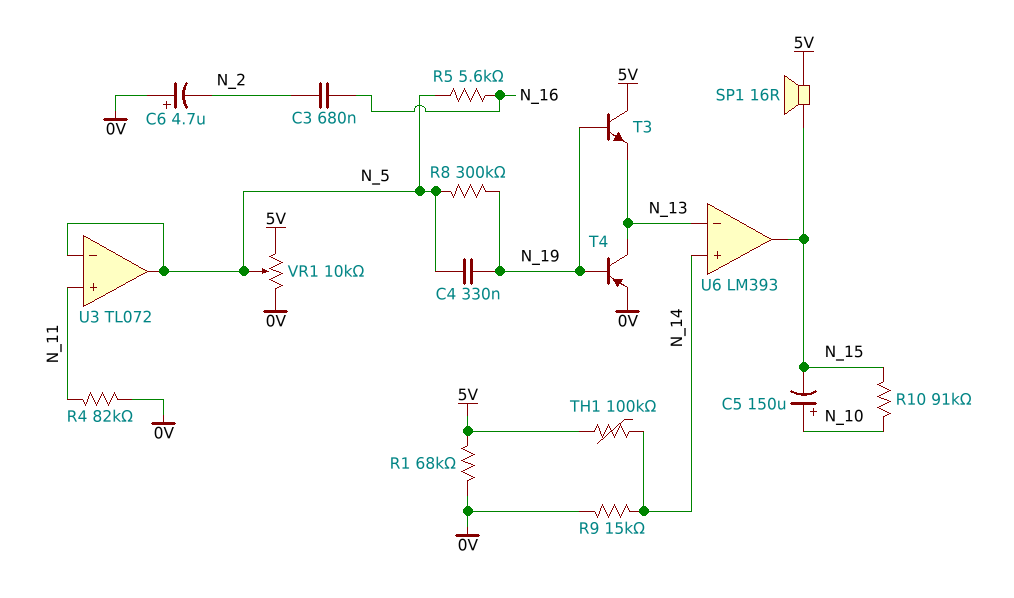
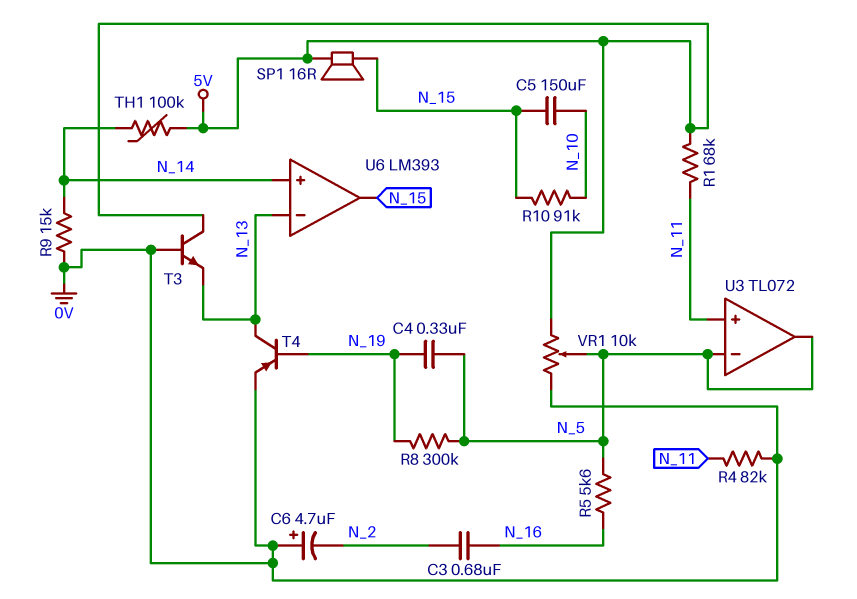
C5: 150uF (plus N_10, minus N_15) -> 150uF (N_10, N_15)
R1: 68k (0V, 5V) -> 68k (5V, N_11)
T3: NPN (B N_19, C 5V, E N_13) -> NPN (B 0V, C 5V, E N_13)

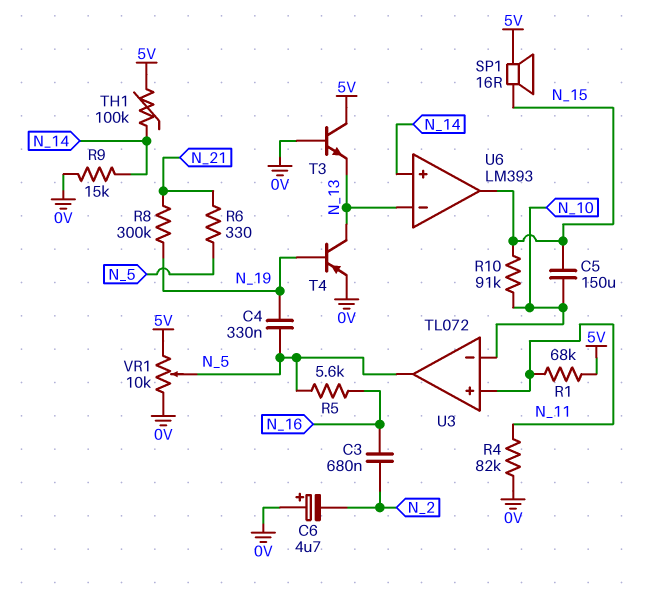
R6: none -> 330 (N_5, N_21)
R8: 300k (N_5, N_19) -> 300k (N_19, N_21)
U3 pin in-: N_5 -> N_10

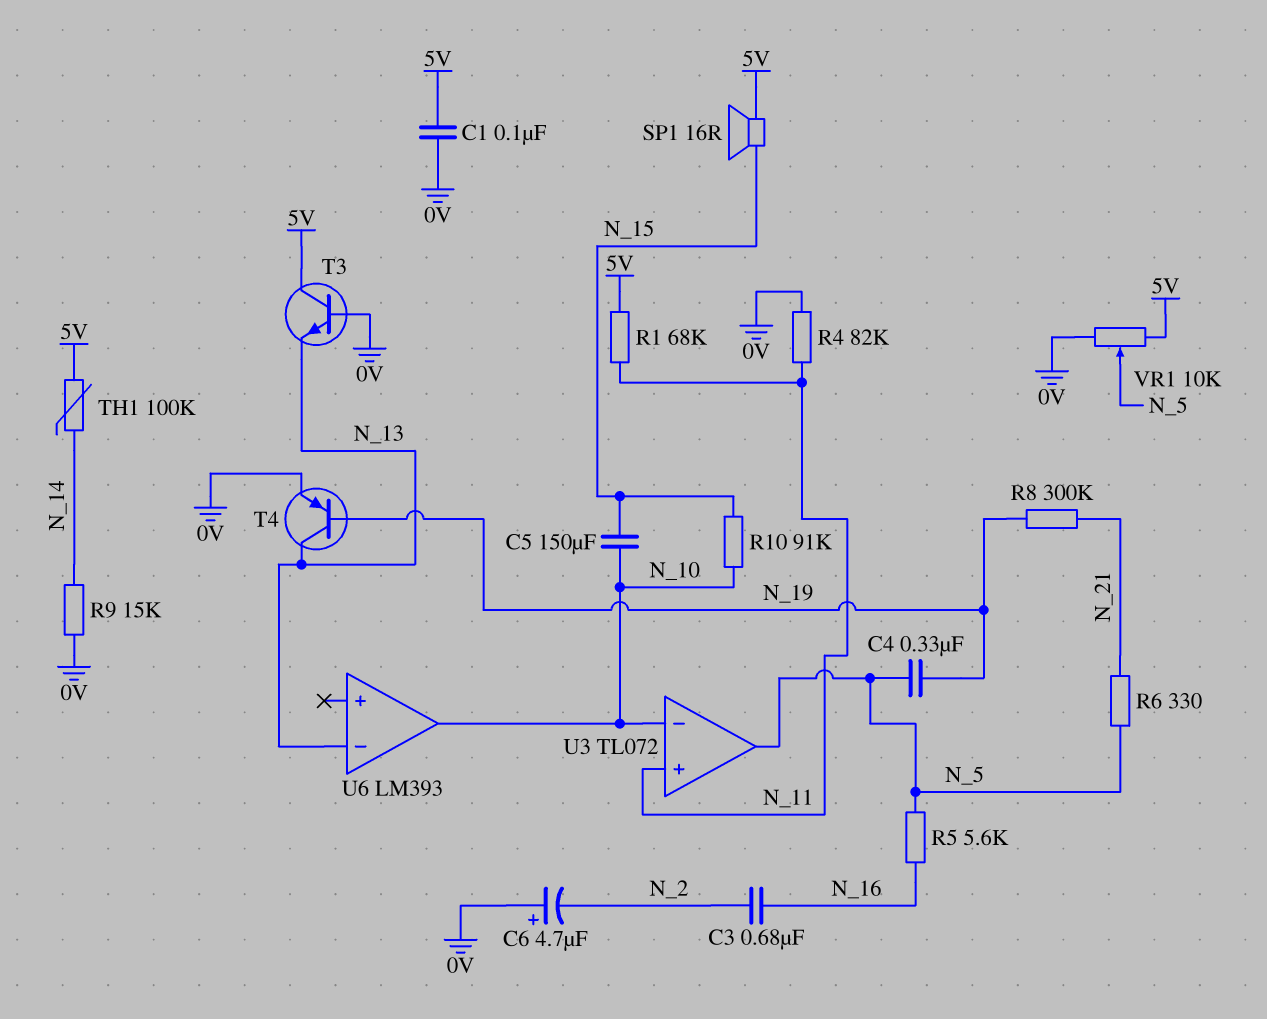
C1: none -> 100nF (0V, 5V)
U6 pin in+: N_14 -> none
U6 pin out: N_15 -> N_10

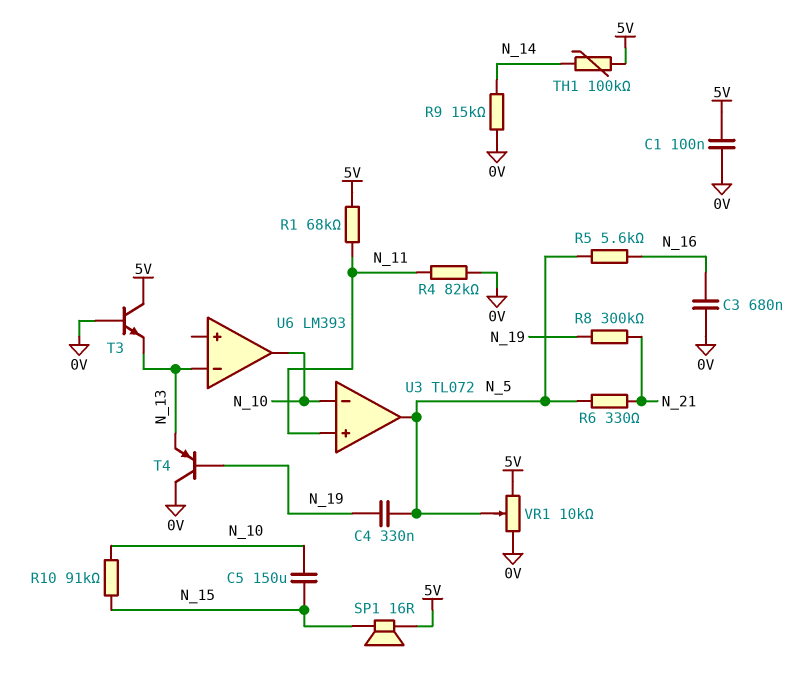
C3: 680nF (N_2, N_16) -> 680nF (0V, N_16)
C6: 4.7uF (plus 0V, minus N_2) -> none
T4: PNP (B N_19, C N_13, E 0V) -> PNP (B N_19, C 0V, E N_13)

